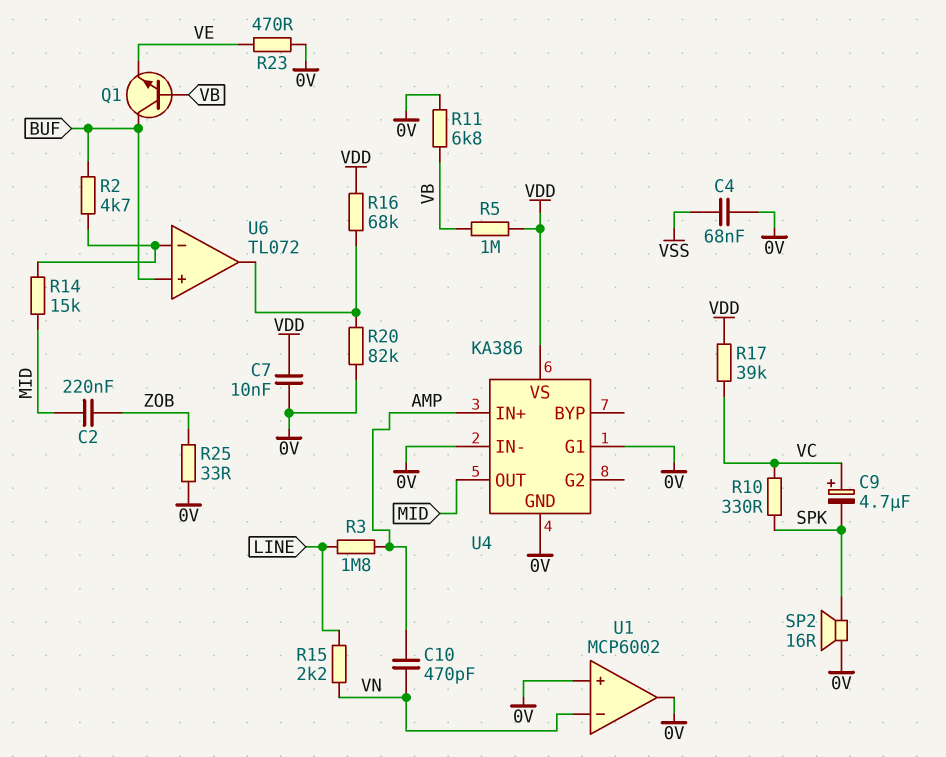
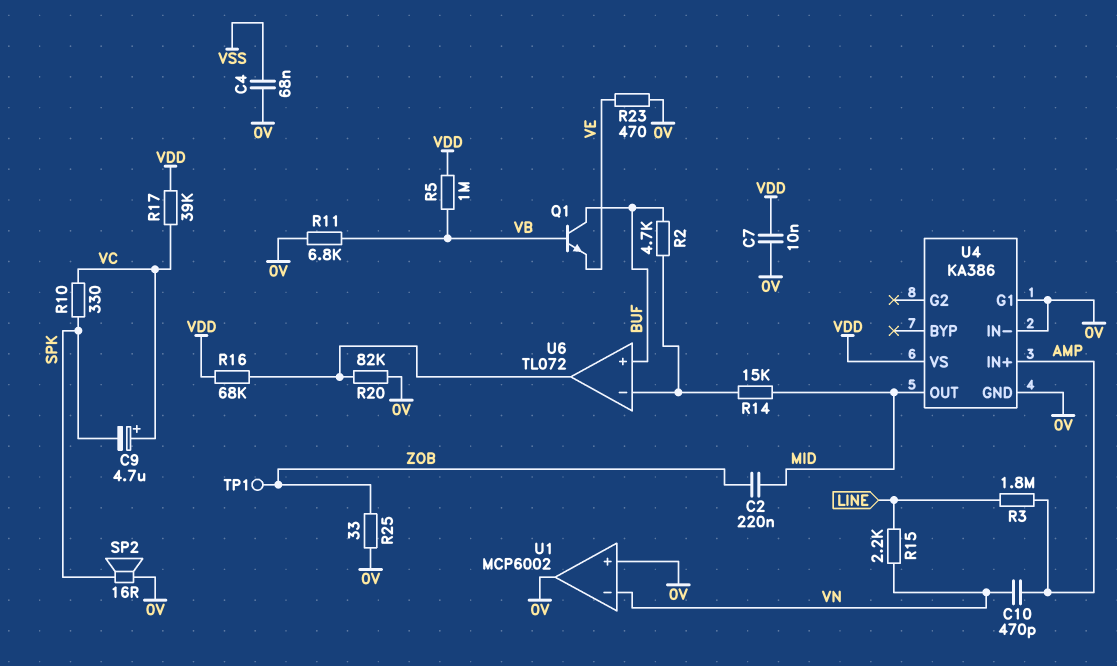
TP1: none -> test point (ZOB)

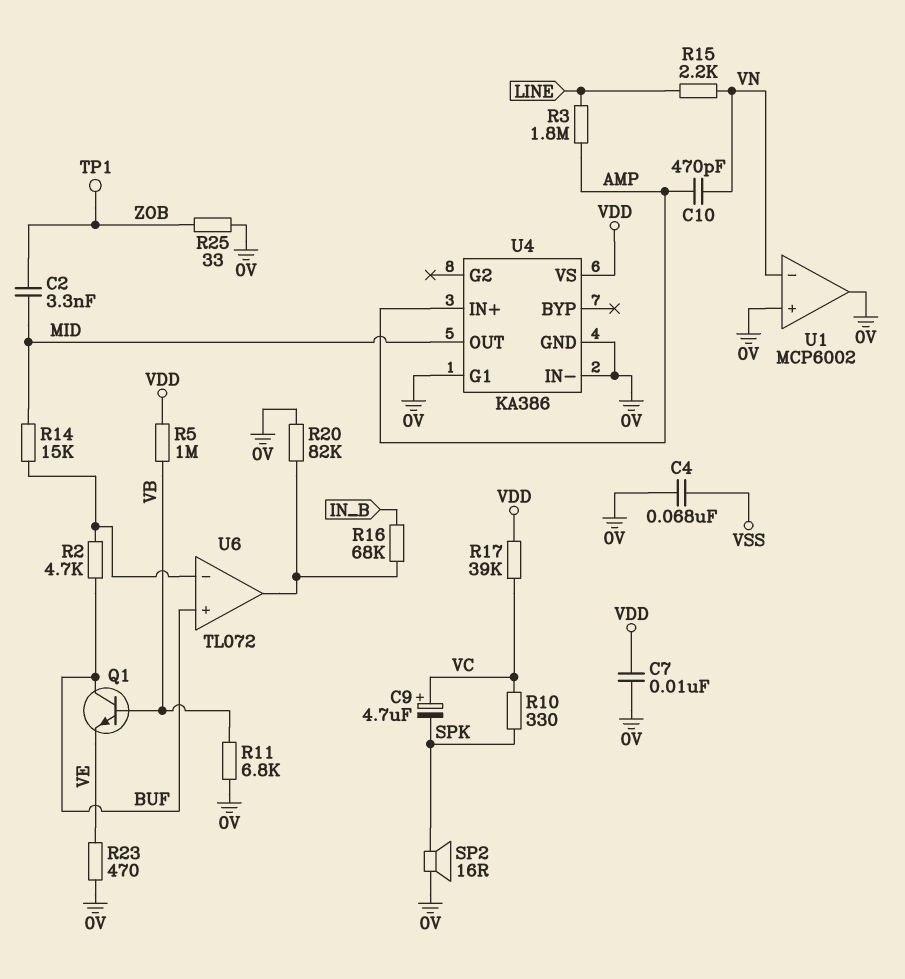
C2: 220nF (MID, ZOB) -> 3.3nF (MID, ZOB)
R16: 68k (U6/out, VDD) -> 68k (IN_B, U6/out)

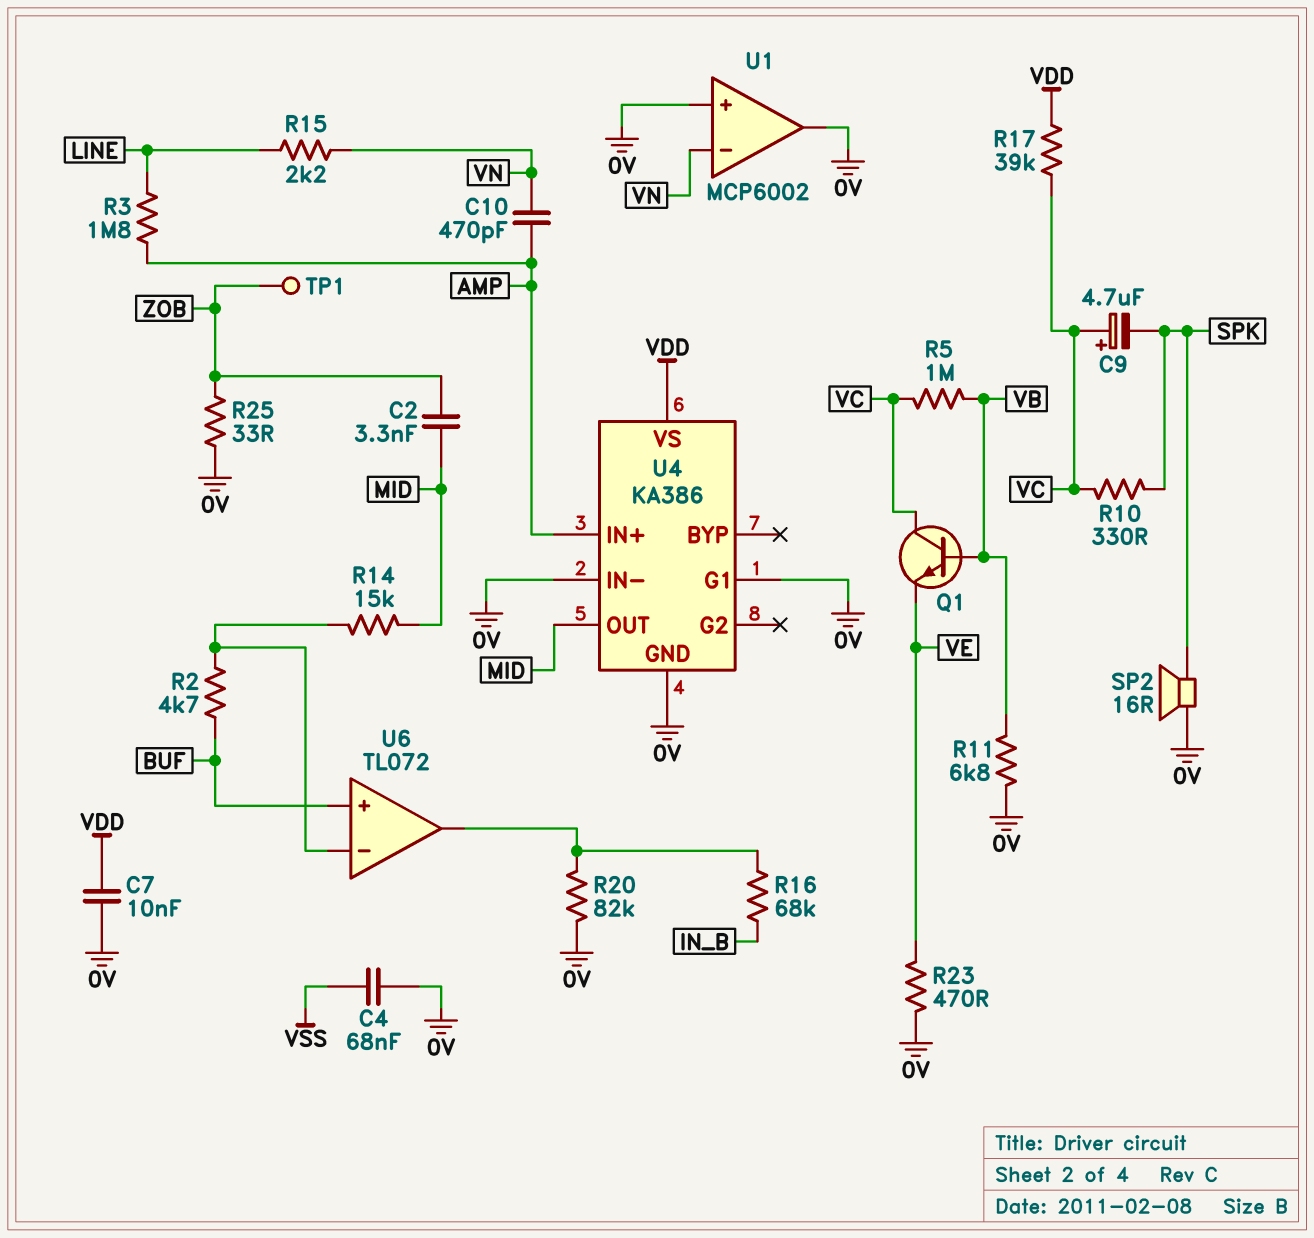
Q1: NPN (B VB, C BUF, E VE) -> NPN (B VB, C VC, E VE)
R5: 1M (VB, VDD) -> 1M (VB, VC)

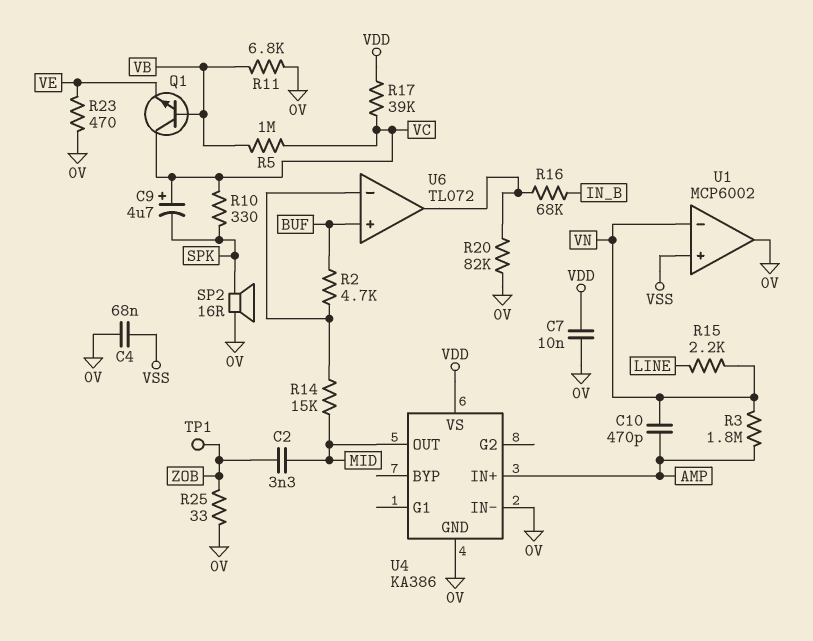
R3: 1.8M (AMP, LINE) -> 1.8M (AMP, VN)
U1 pin in+: 0V -> VSS
U4 pin G1: 0V -> none

